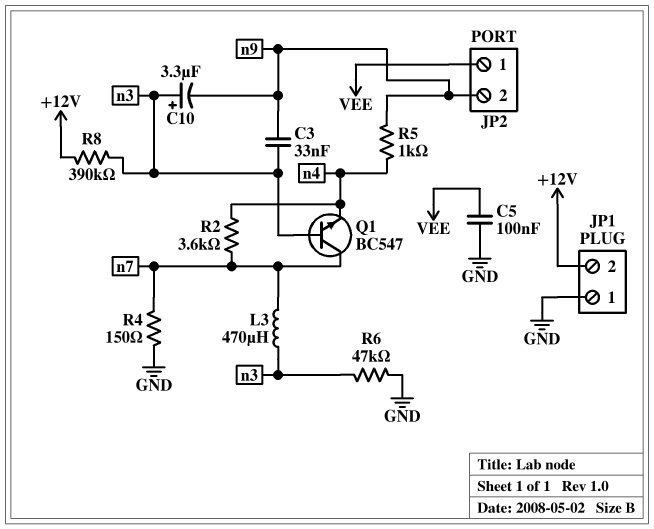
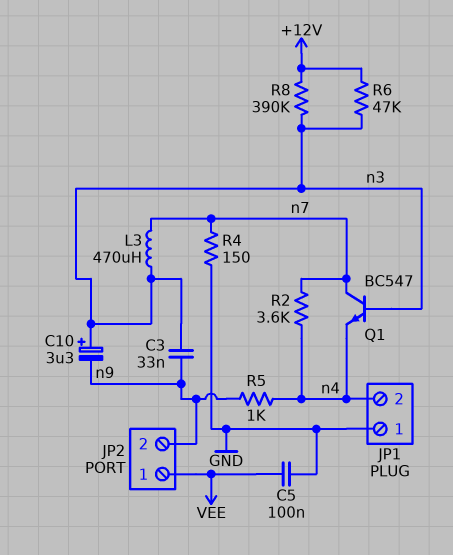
JP1 pin 2: +12V -> n4
R6: 47k (GND, n3) -> 47k (+12V, n3)

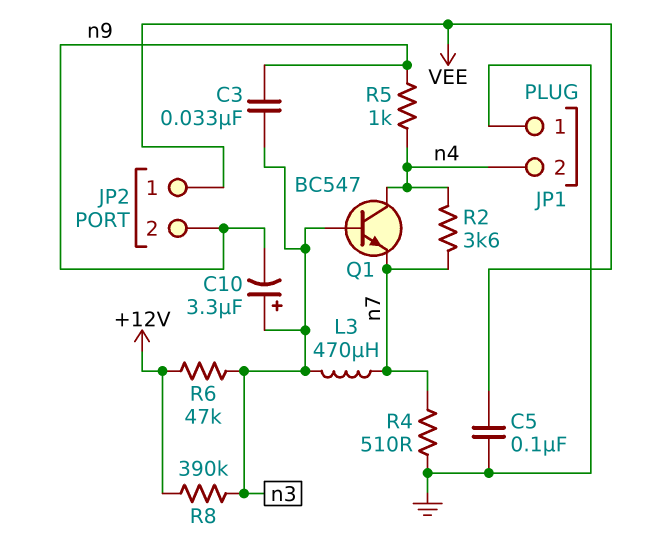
Q1: NPN BC547 (B n3, C n7, E n4) -> NPN BC547 (B n3, C n4, E n7)
R4: 150 (GND, n7) -> 510 (GND, n7)

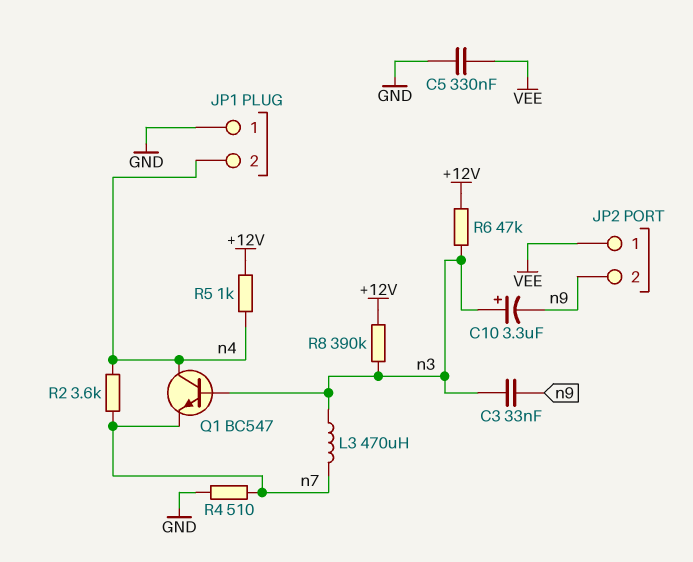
C5: 100nF (GND, VEE) -> 330nF (GND, VEE)
R5: 1k (n4, n9) -> 1k (+12V, n4)

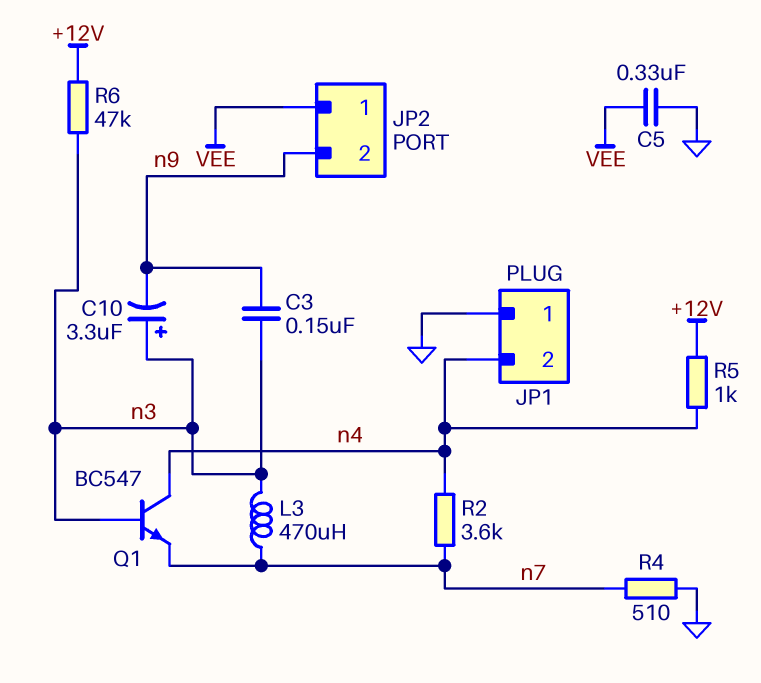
C3: 33nF (n3, n9) -> 150nF (n3, n9)
R8: 390k (+12V, n3) -> none

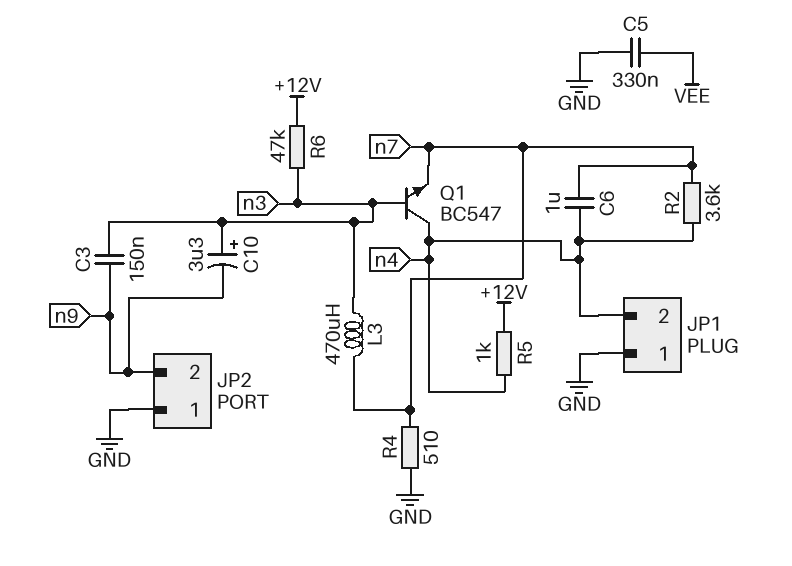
C6: none -> 1uF (n4, n7)
JP2 pin 1: VEE -> GND

